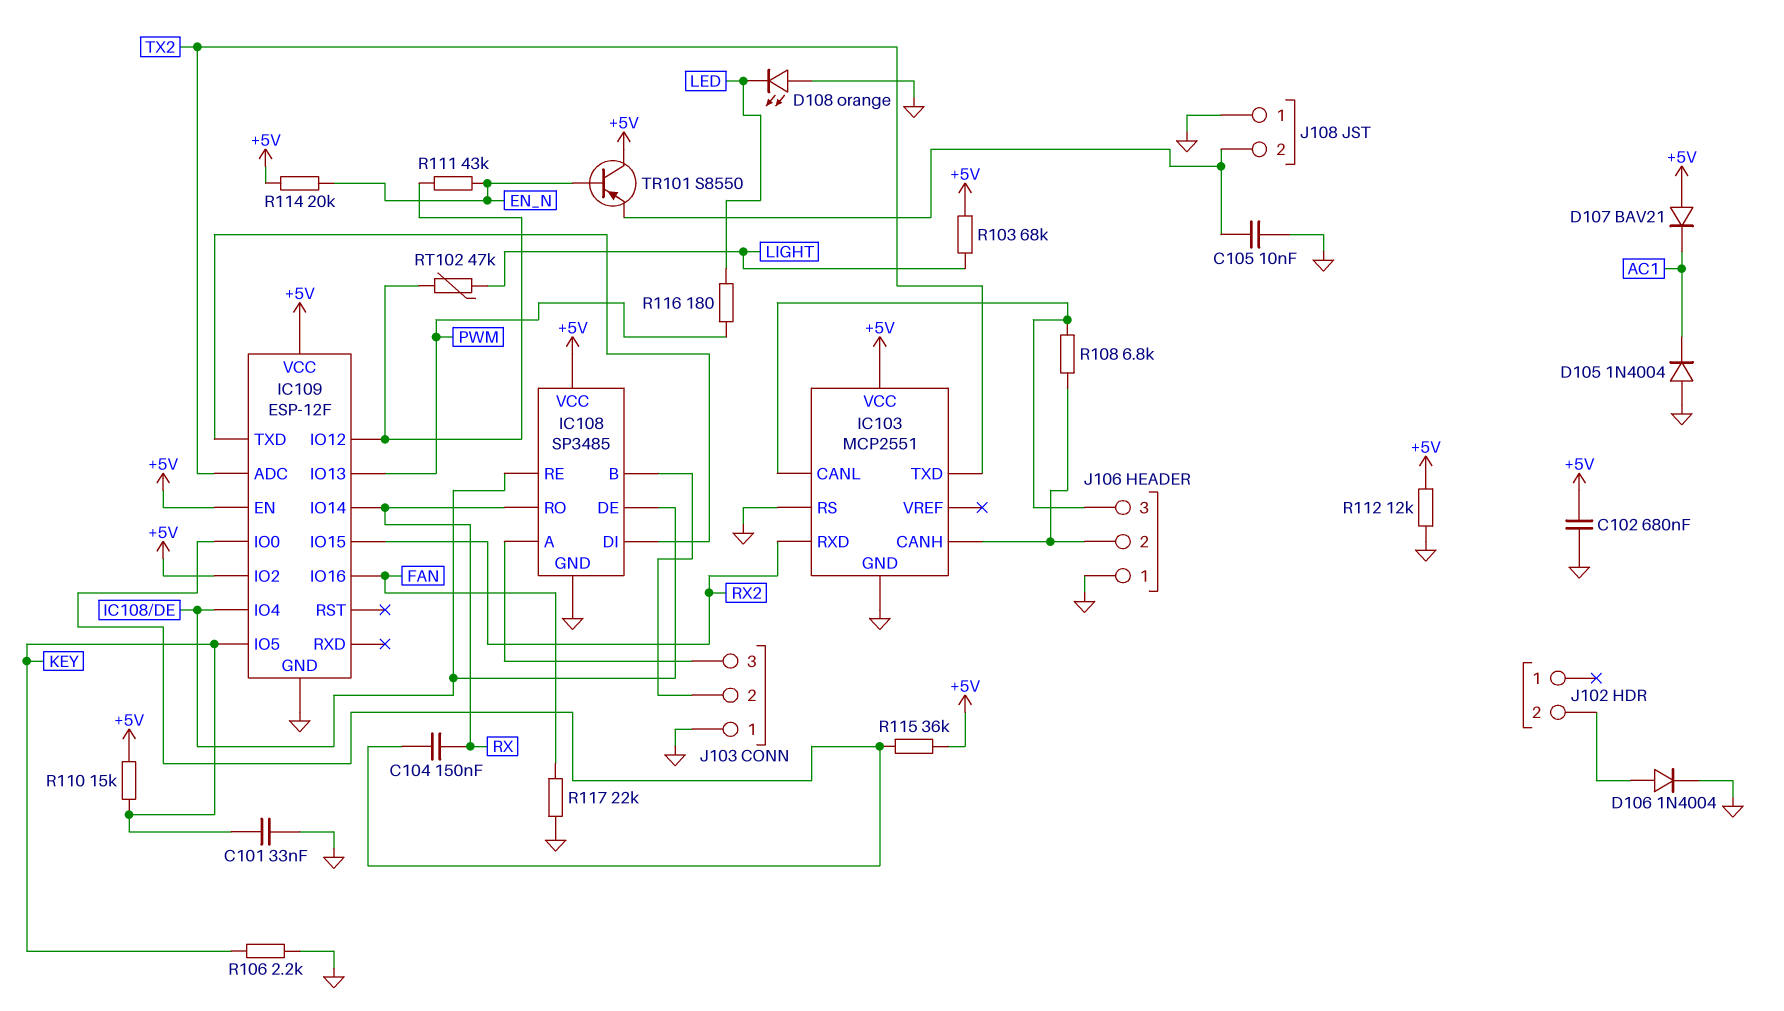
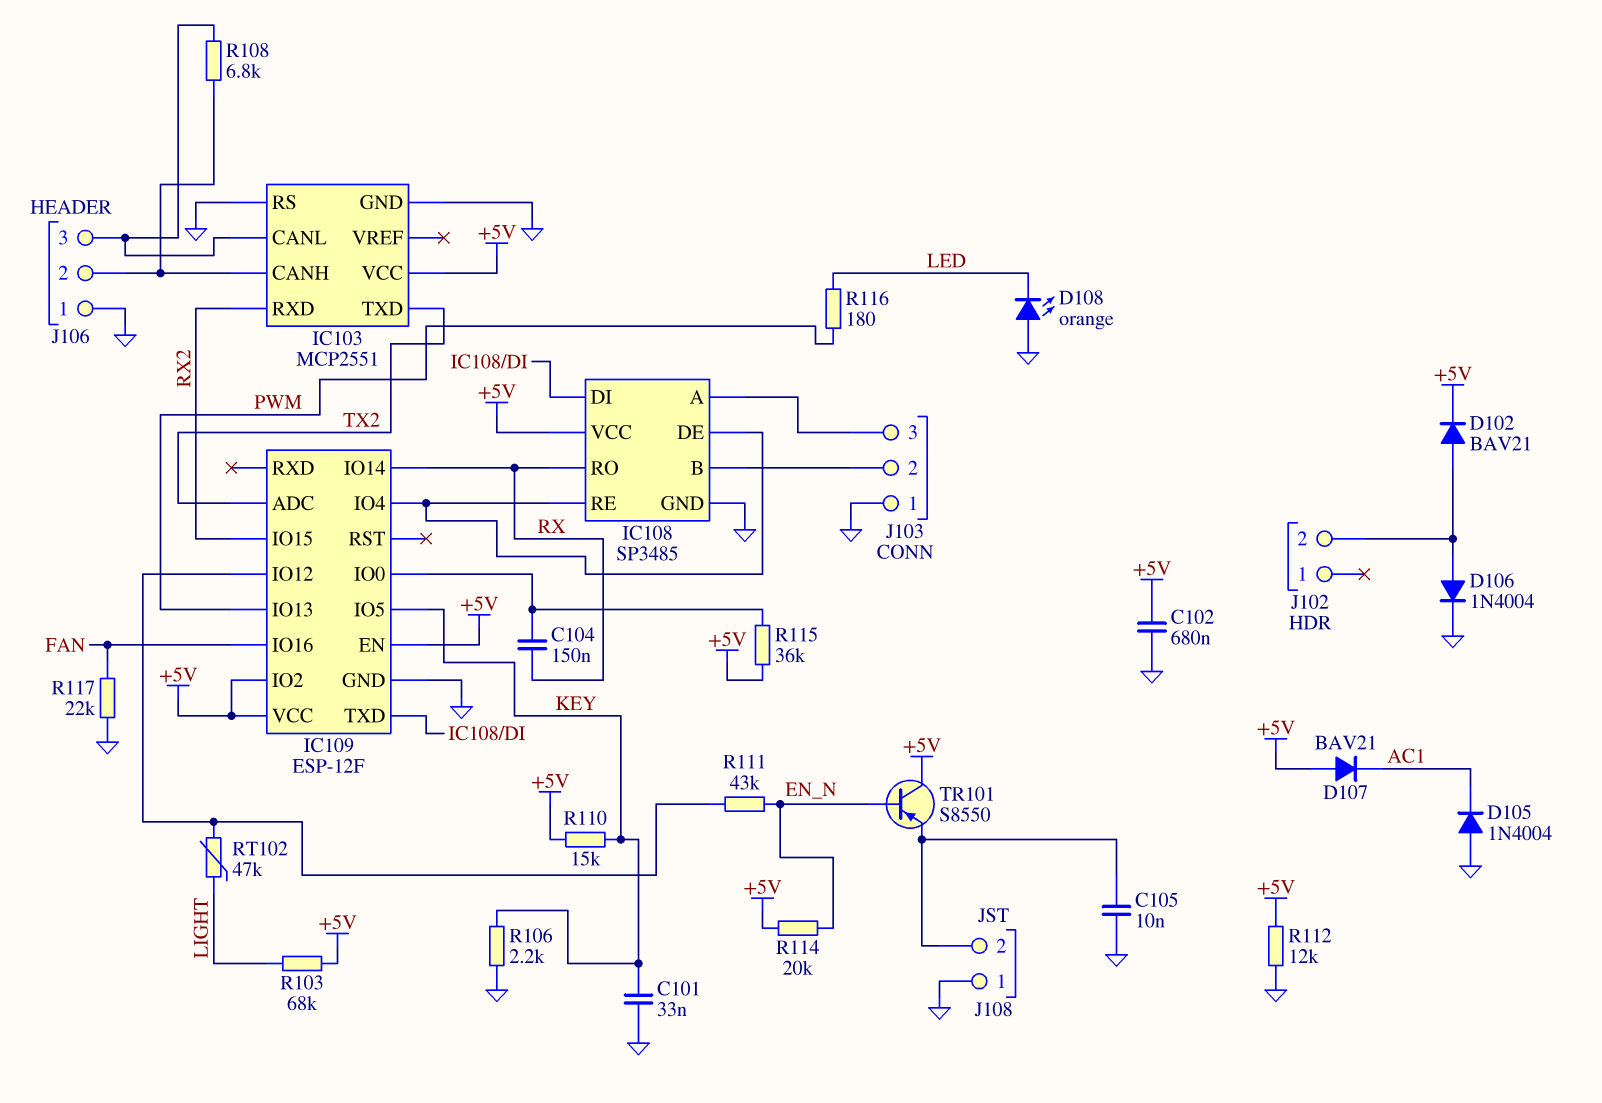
D102: none -> diode BAV21 (A J102/2, K +5V)

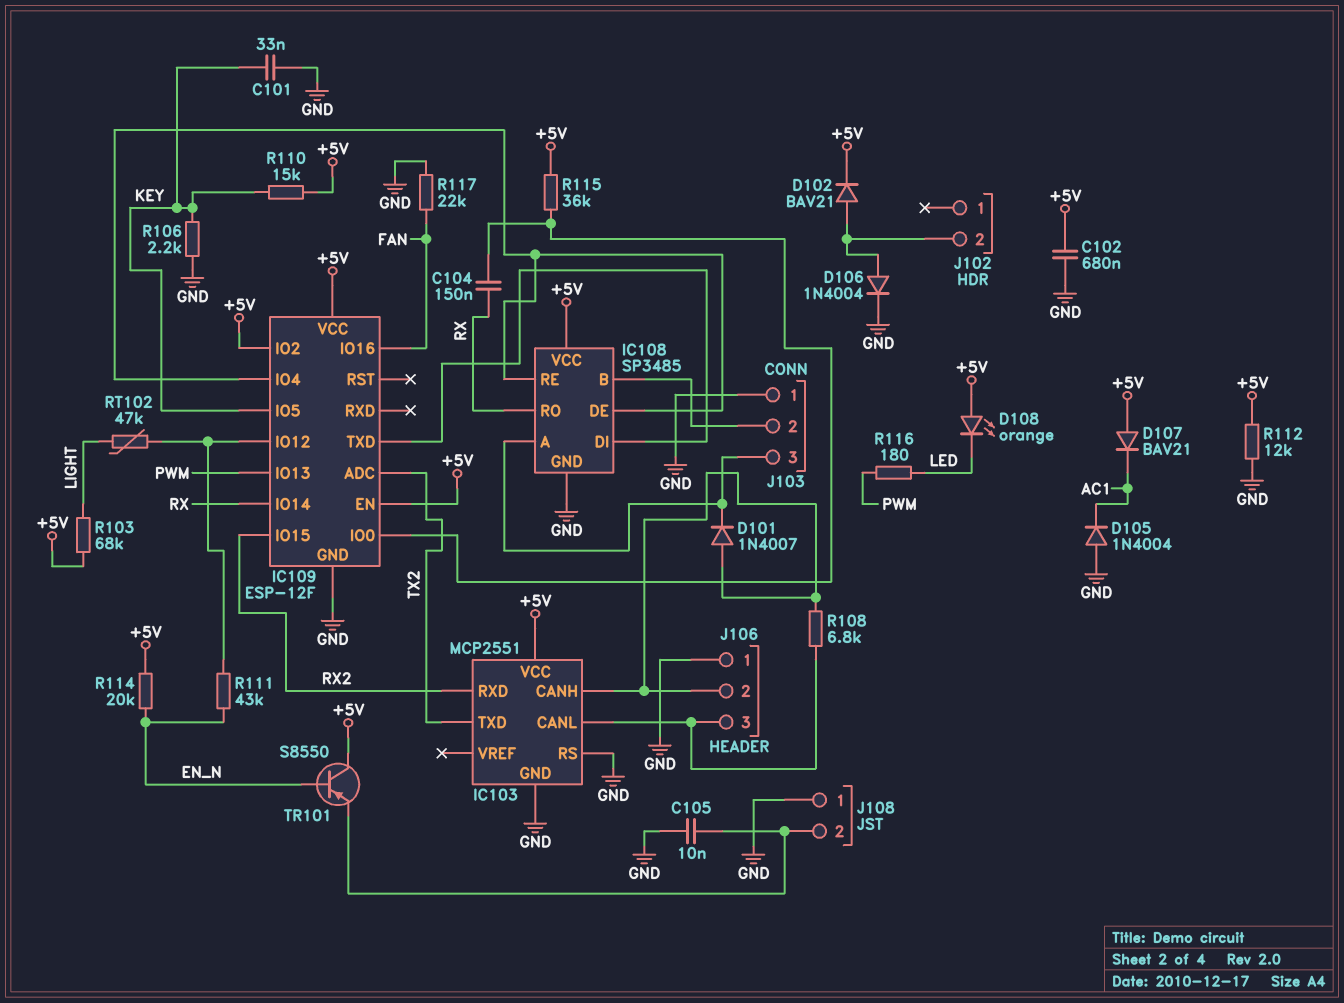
D101: none -> diode 1N4007 (A IC103/CANH, K IC108/A)
D108: LED orange (A GND, K LED) -> LED orange (A +5V, K LED)

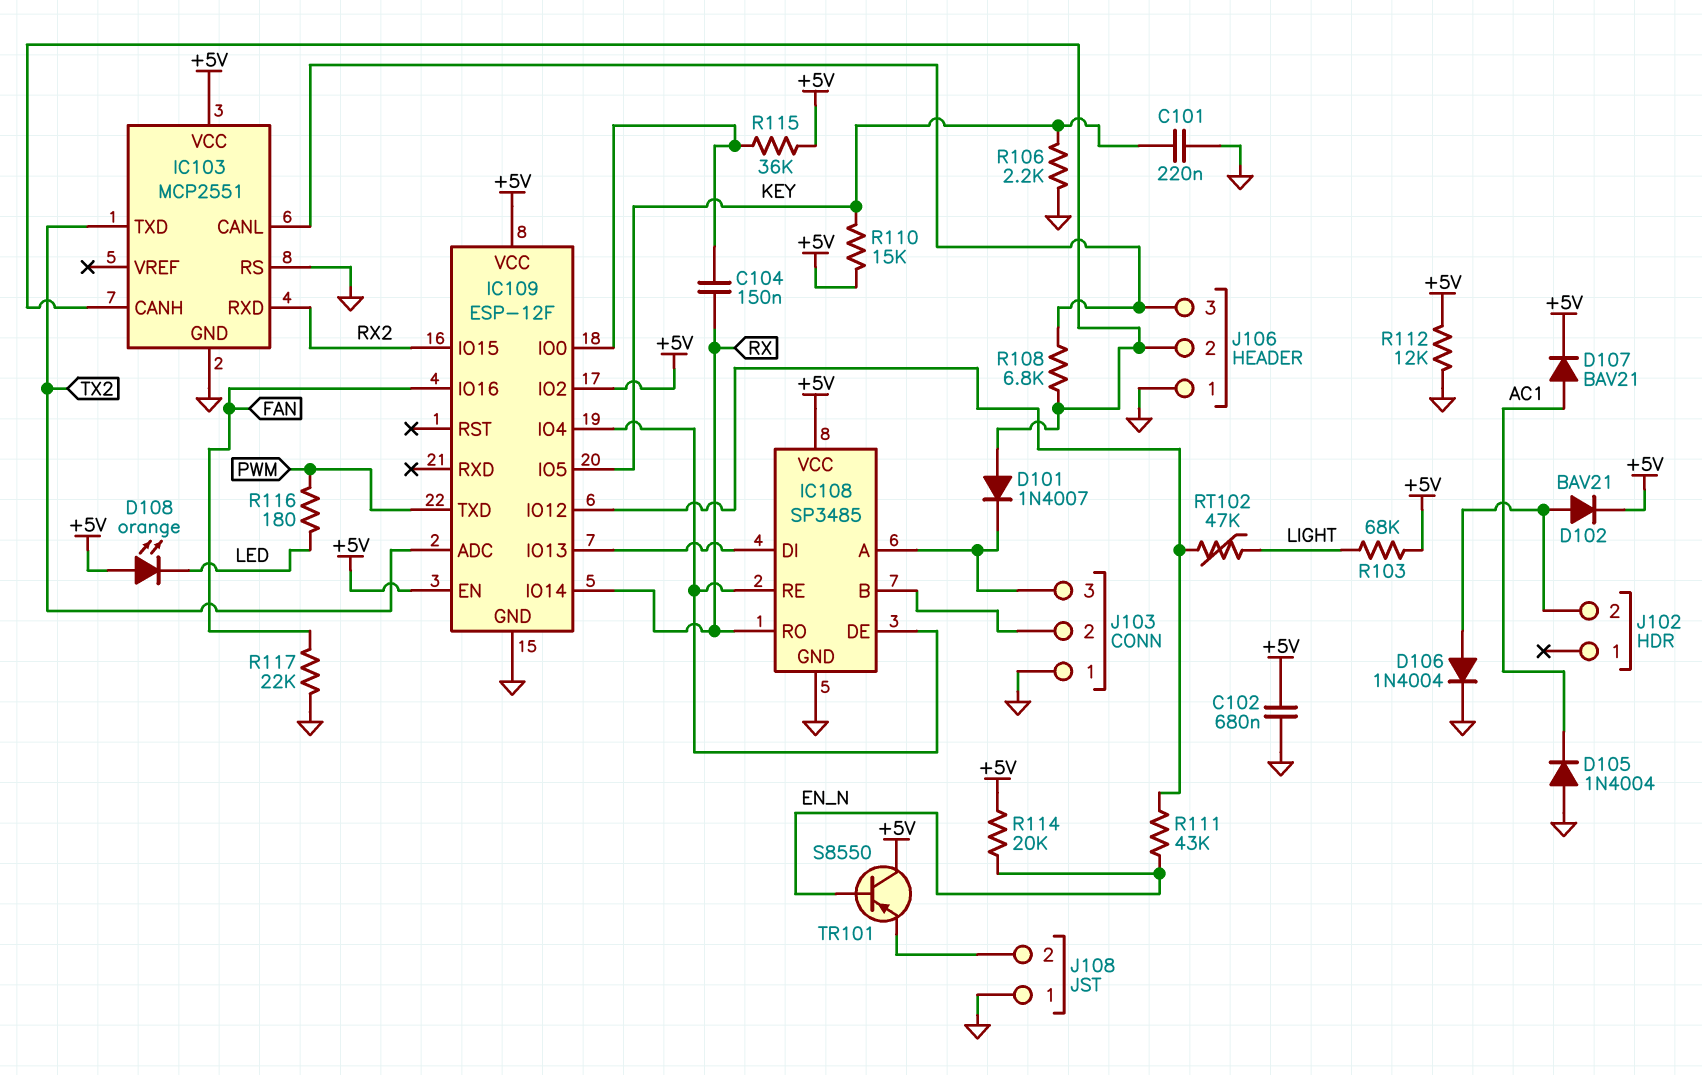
C101: 33nF (GND, KEY) -> 220nF (GND, KEY)
C105: 10nF (GND, J108/2) -> none
D107: diode BAV21 (A +5V, K AC1) -> diode BAV21 (A AC1, K +5V)
IC109 pin IO13: PWM -> IC108/DI
IC109 pin TXD: IC108/DI -> PWM

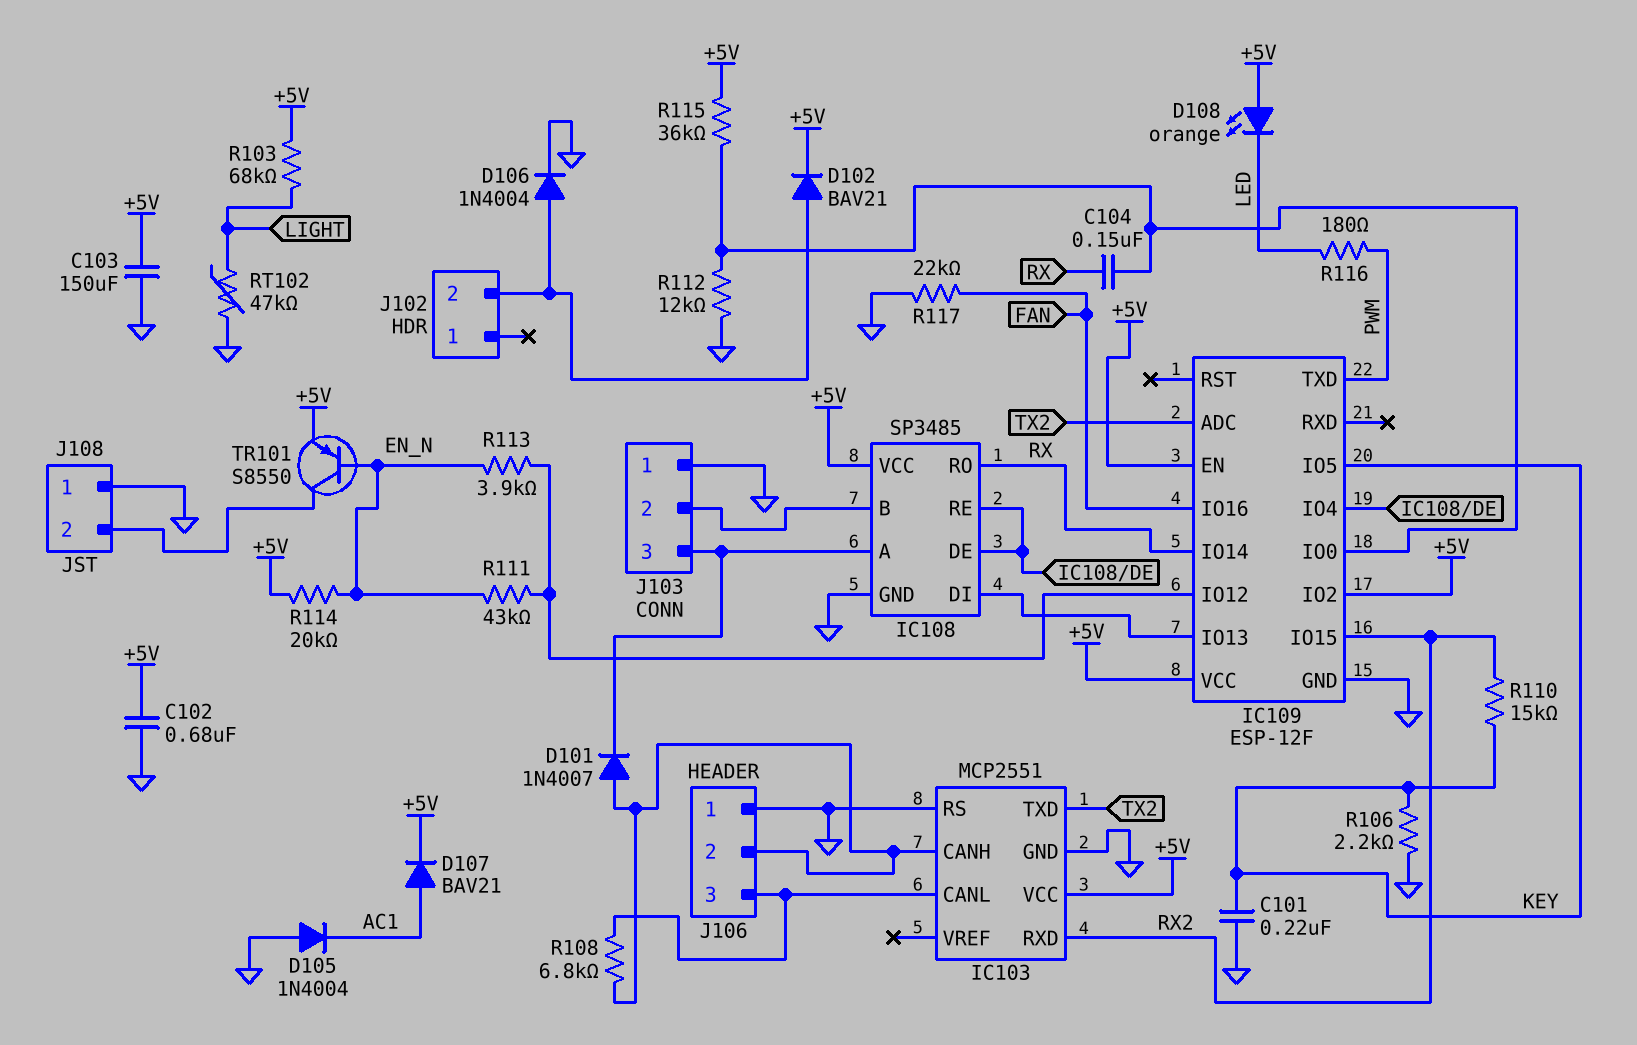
C103: none -> 150uF (+5V, GND)
R110: 15k (+5V, KEY) -> 15k (KEY, RX2)
R112: 12k (+5V, GND) -> 12k (GND, IC109/IO0)
R113: none -> 3.9k (EN_N, IC109/IO12)
RT102: 47k (IC109/IO12, LIGHT) -> 47k (GND, LIGHT)
TR101: PNP S8550 (B EN_N, C +5V, E J108/2) -> PNP S8550 (B EN_N, C J108/2, E +5V)

